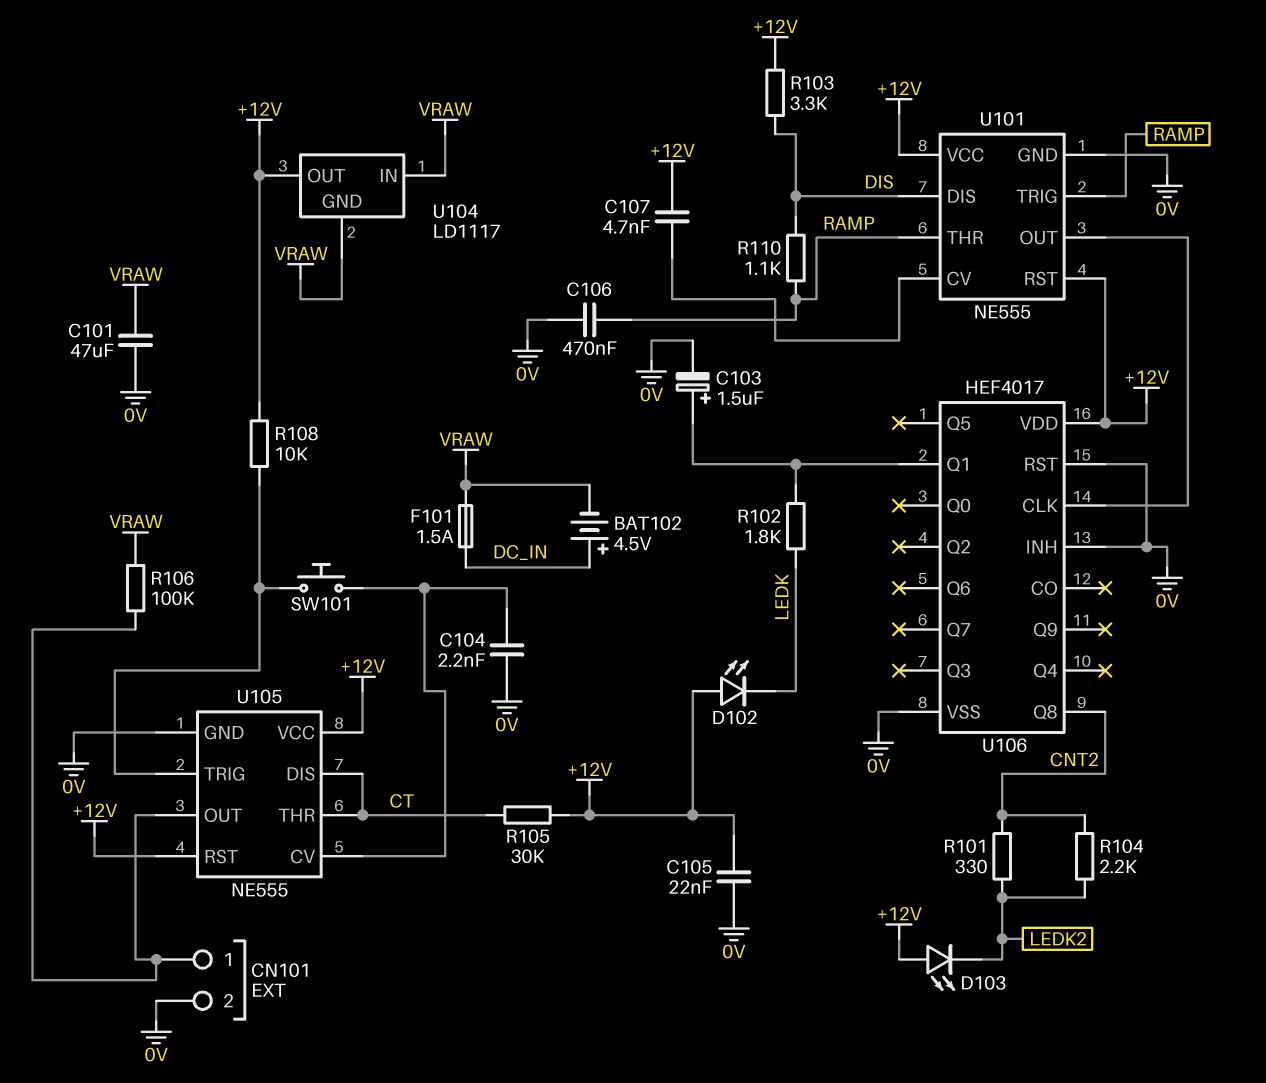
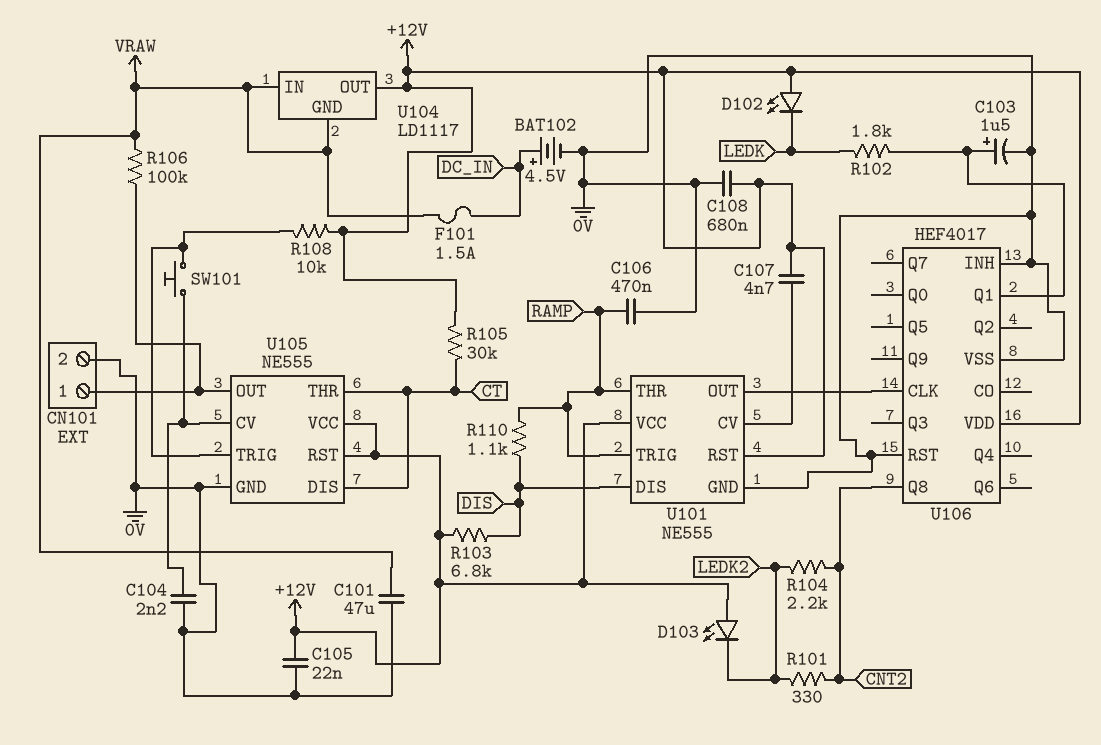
BAT102: 4.5V (plus DC_IN, minus VRAW) -> 4.5V (plus DC_IN, minus 0V)
C108: none -> 680nF (+12V, 0V)
R103: 3.3k (+12V, DIS) -> 6.8k (+12V, DIS)

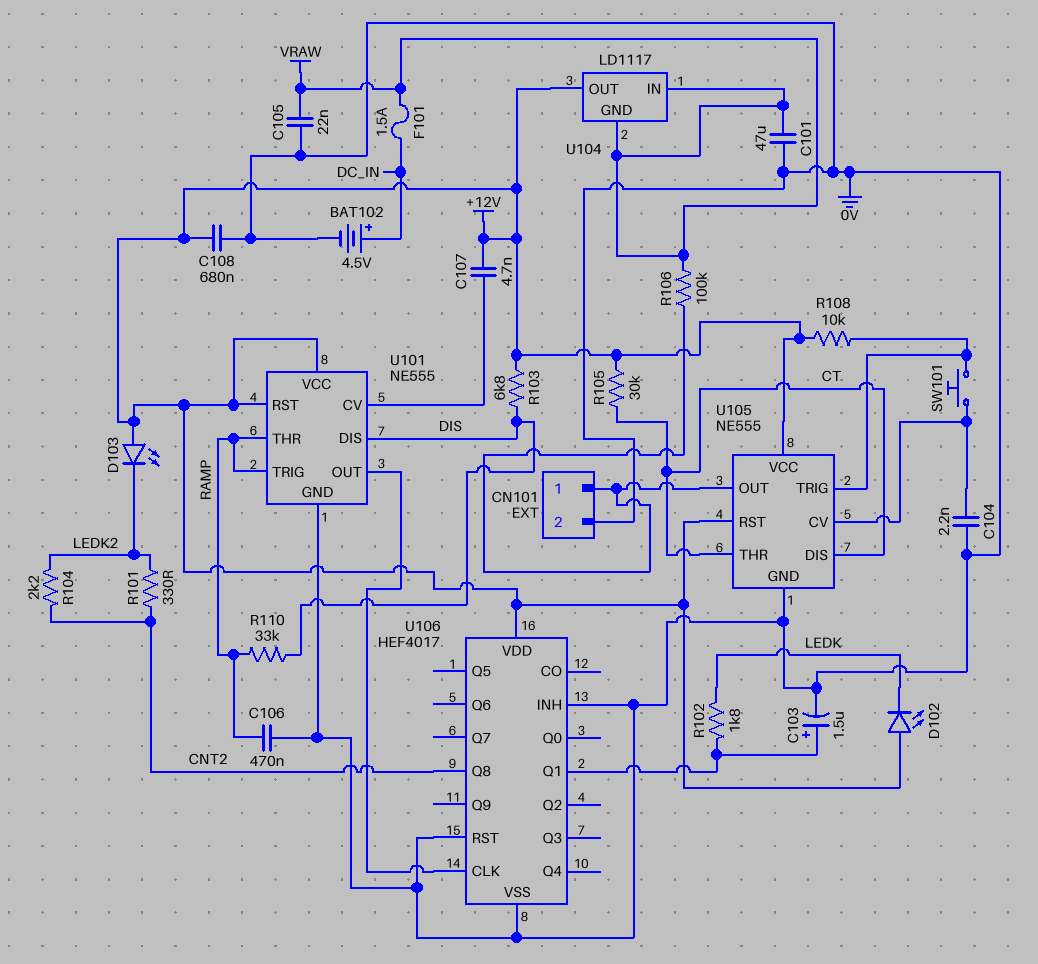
C105: 22nF (+12V, 0V) -> 22nF (0V, VRAW)
R110: 1.1k (DIS, RAMP) -> 33k (DIS, RAMP)

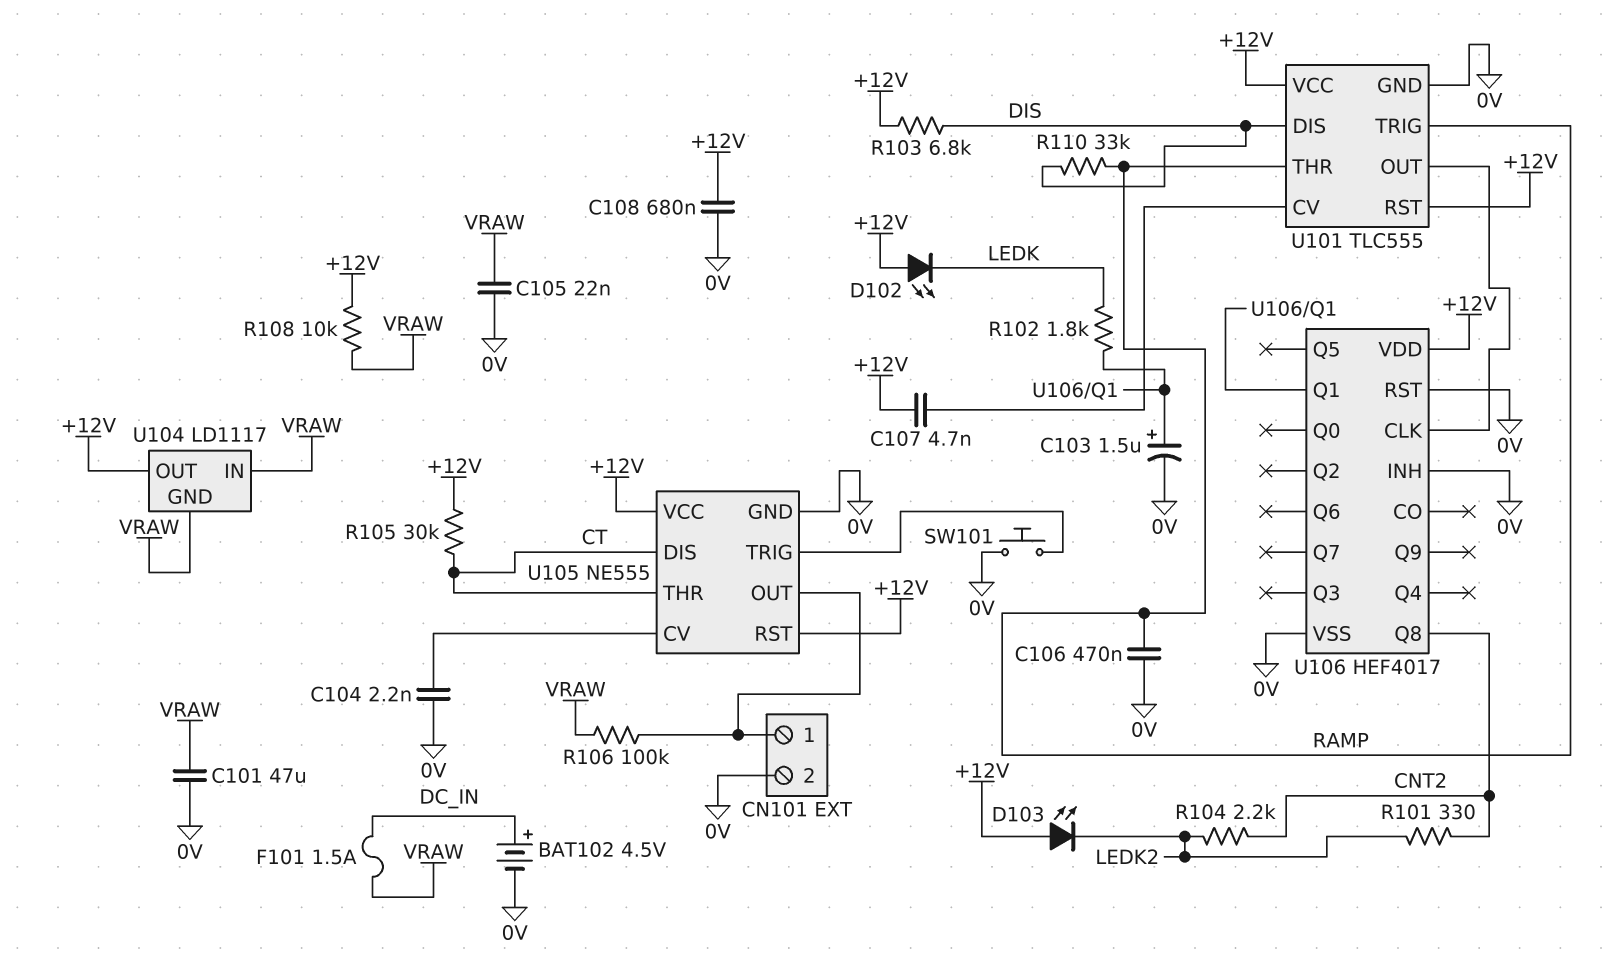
R108: 10k (+12V, U105/TRIG) -> 10k (+12V, VRAW)
SW101: button (U105/CV, U105/TRIG) -> button (0V, U105/TRIG)
U101: NE555 -> TLC555

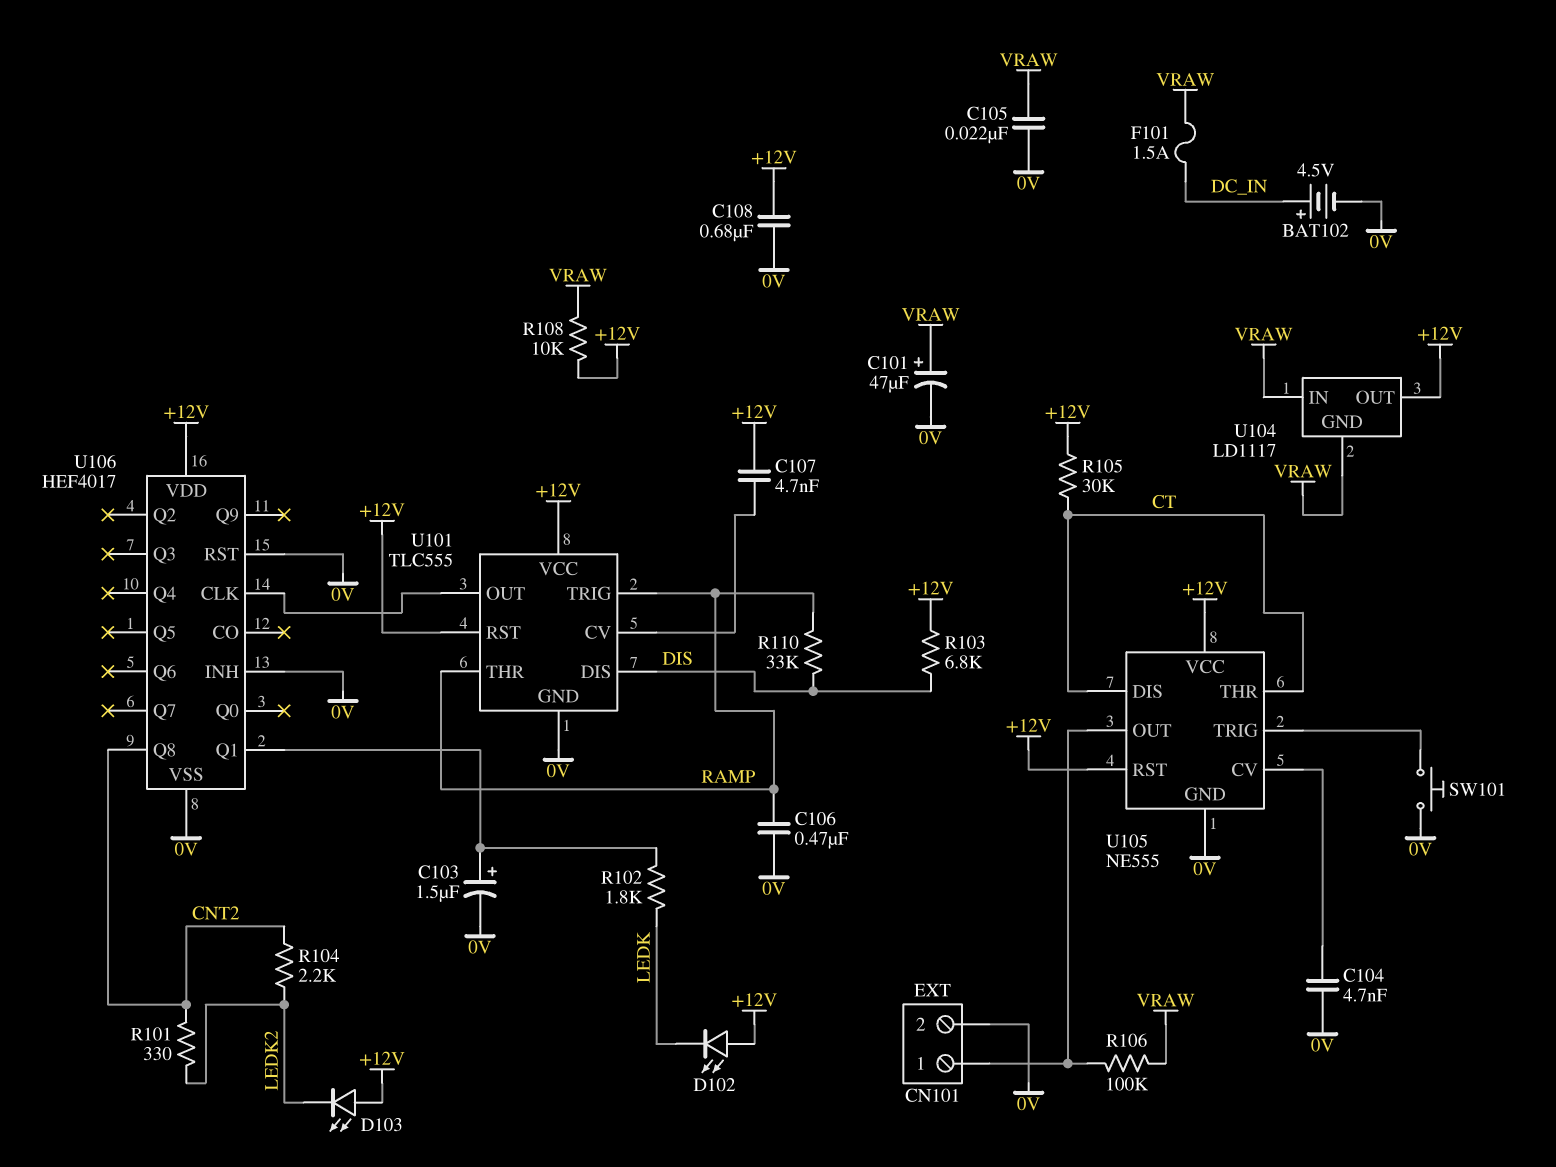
C101: 47uF (0V, VRAW) -> 47uF (plus VRAW, minus 0V)
C104: 2.2nF (0V, U105/CV) -> 4.7nF (0V, U105/CV)

